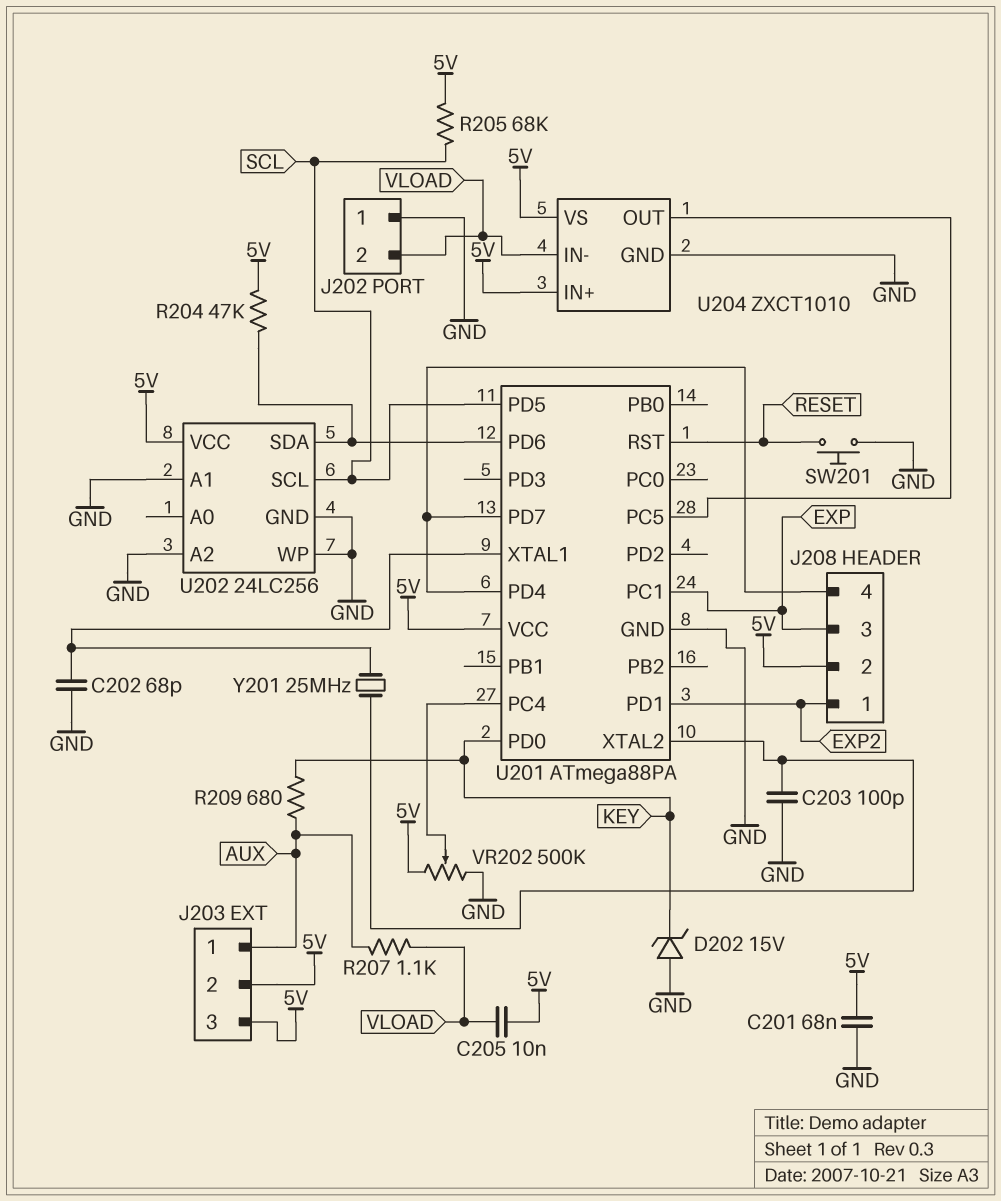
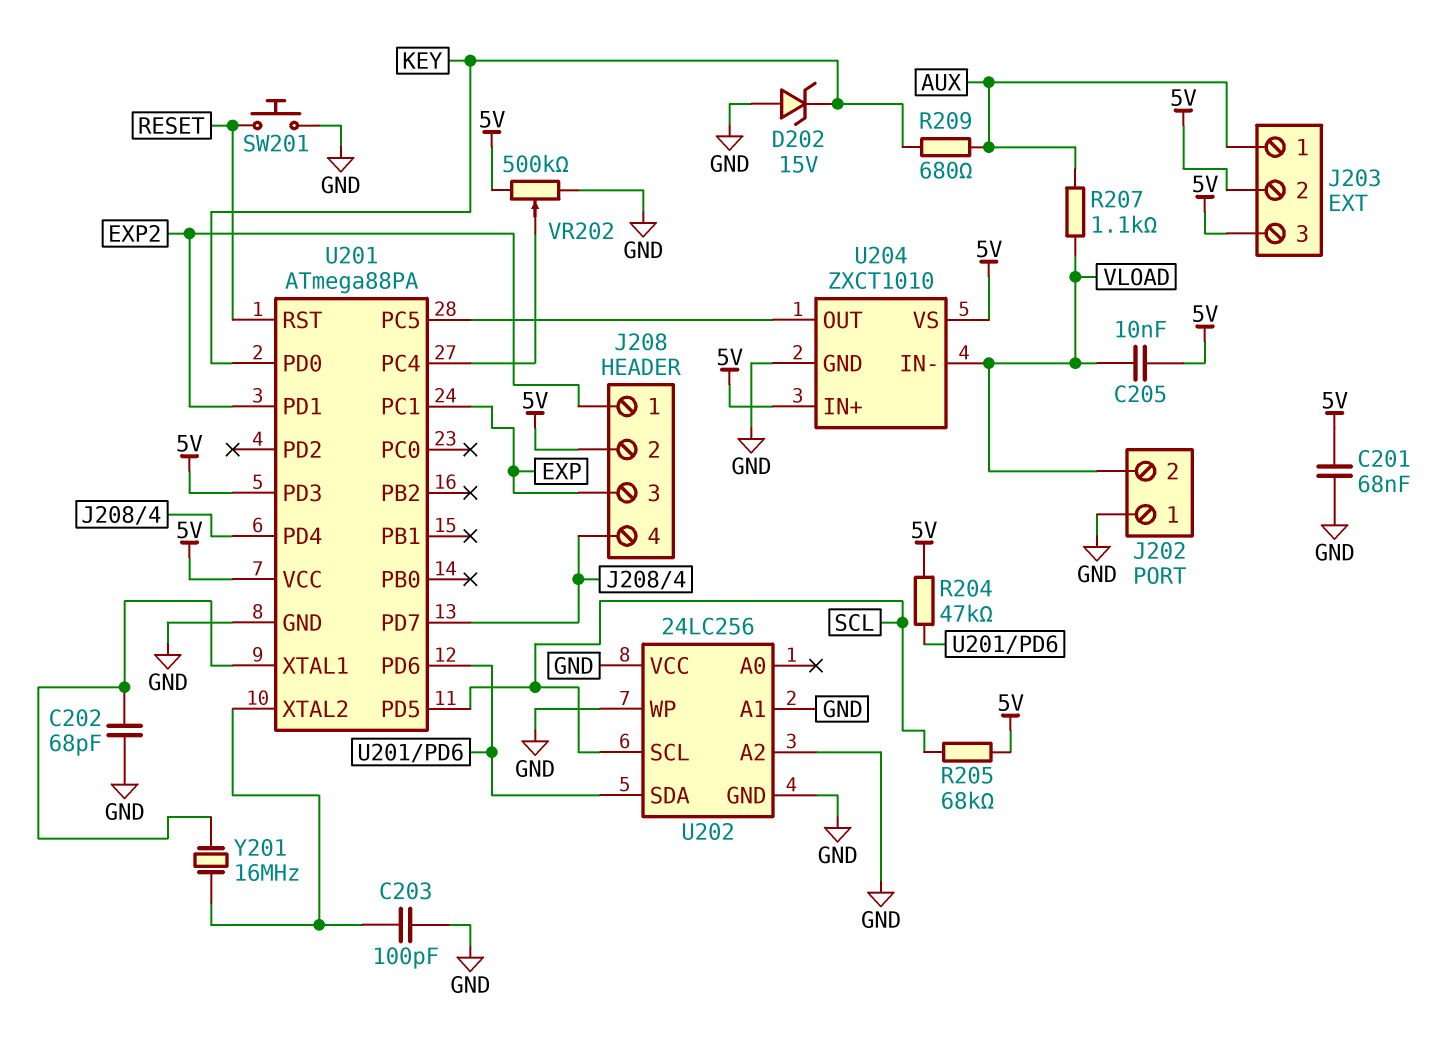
U201 pin PD3: none -> 5V
U202 pin VCC: 5V -> GND
Y201: 25MHz (U201/XTAL1, U201/XTAL2) -> 16MHz (U201/XTAL1, U201/XTAL2)

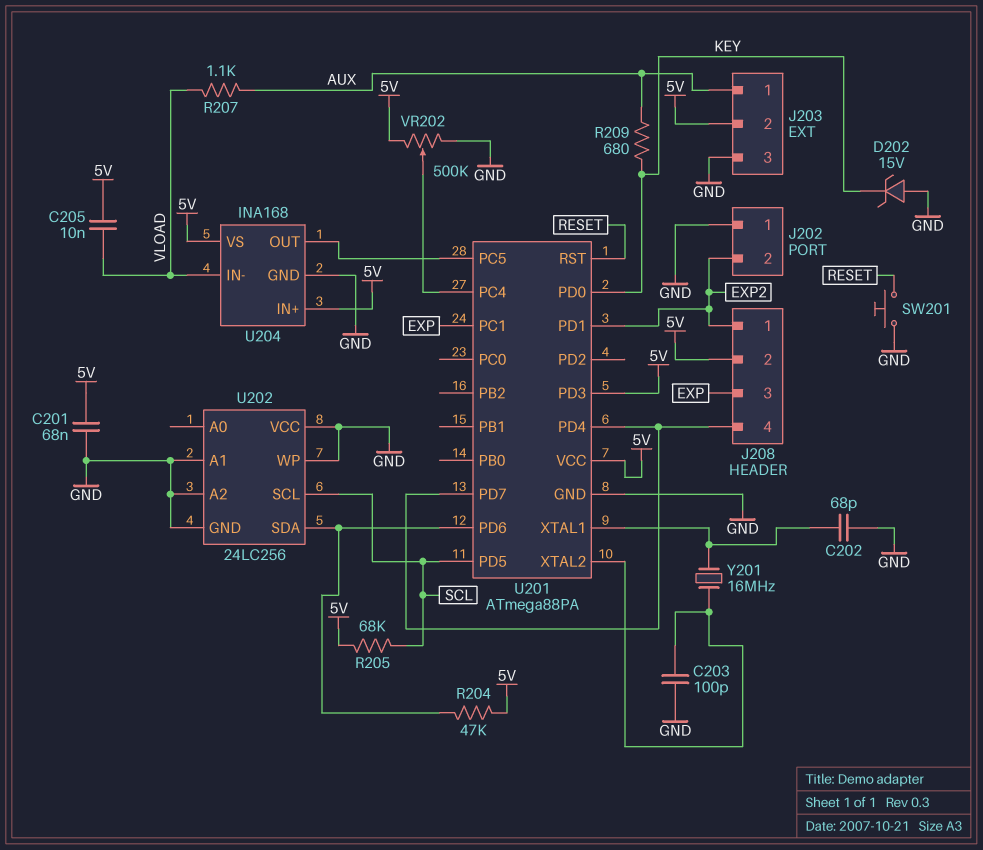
J202 pin 2: VLOAD -> EXP2
J203 pin 3: 5V -> GND
U204: ZXCT1010 -> INA168

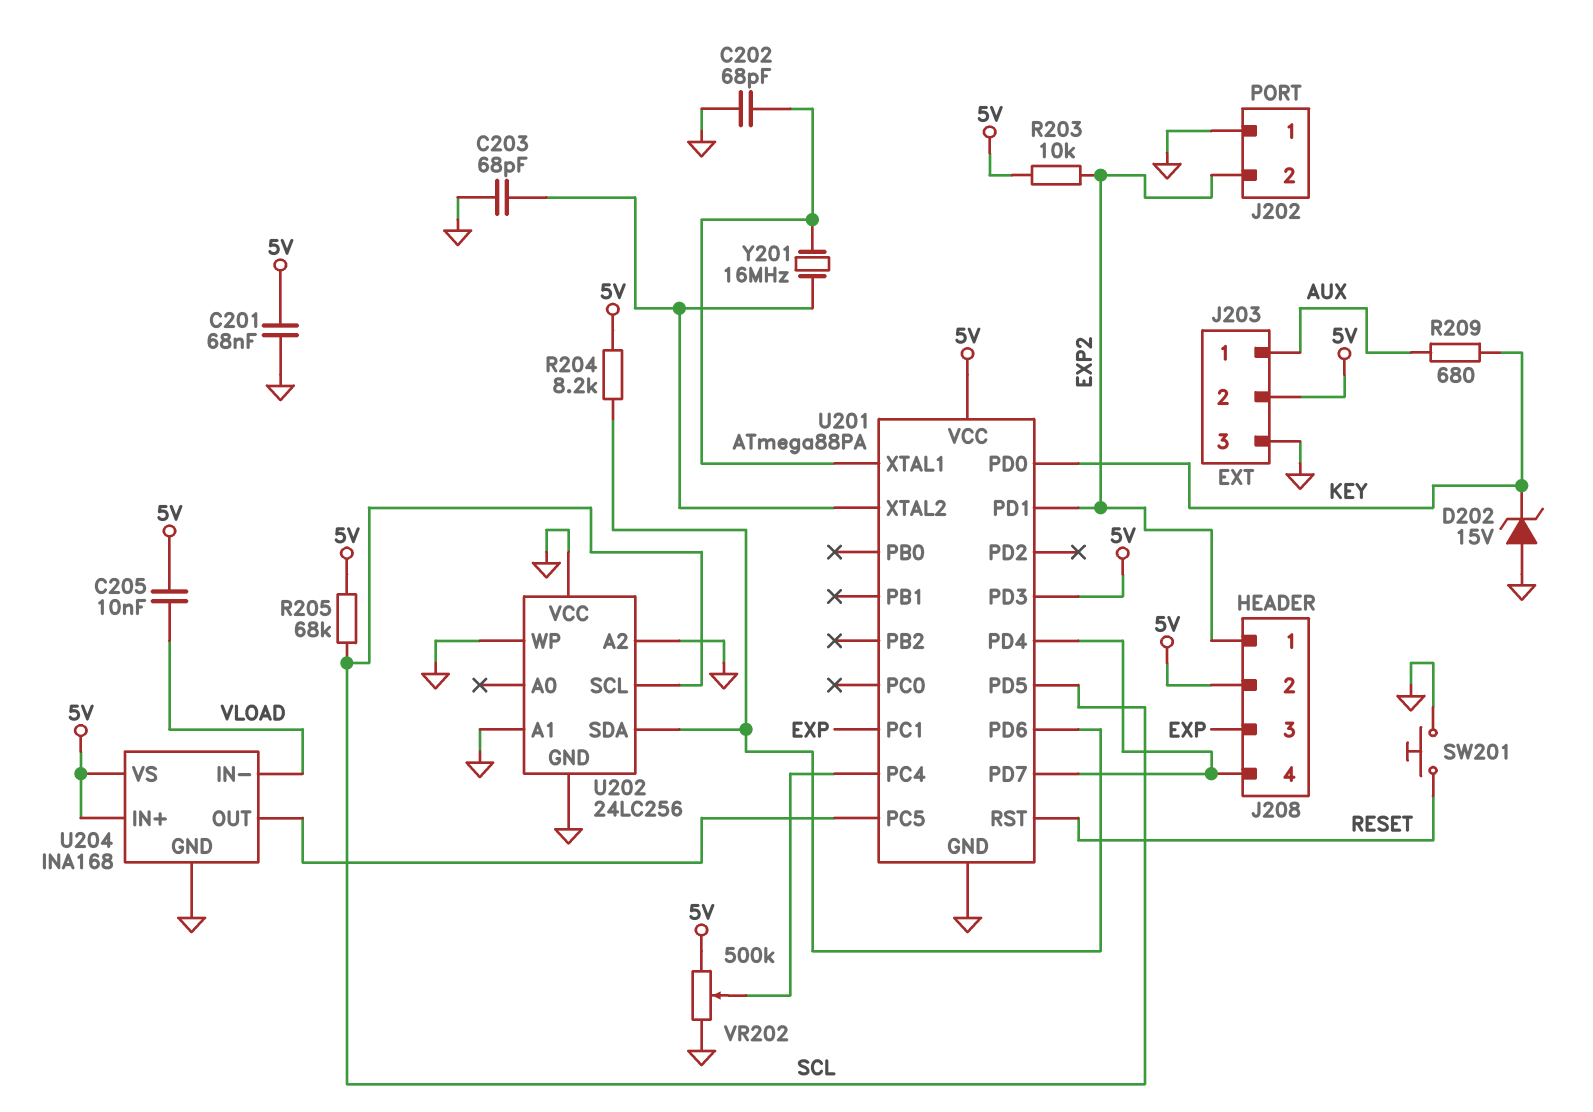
C203: 100pF (GND, U201/XTAL2) -> 68pF (GND, U201/XTAL2)
R203: none -> 10k (5V, EXP2)
R204: 47k (5V, U201/PD6) -> 8.2k (5V, U201/PD6)
R207: 1.1k (AUX, VLOAD) -> none

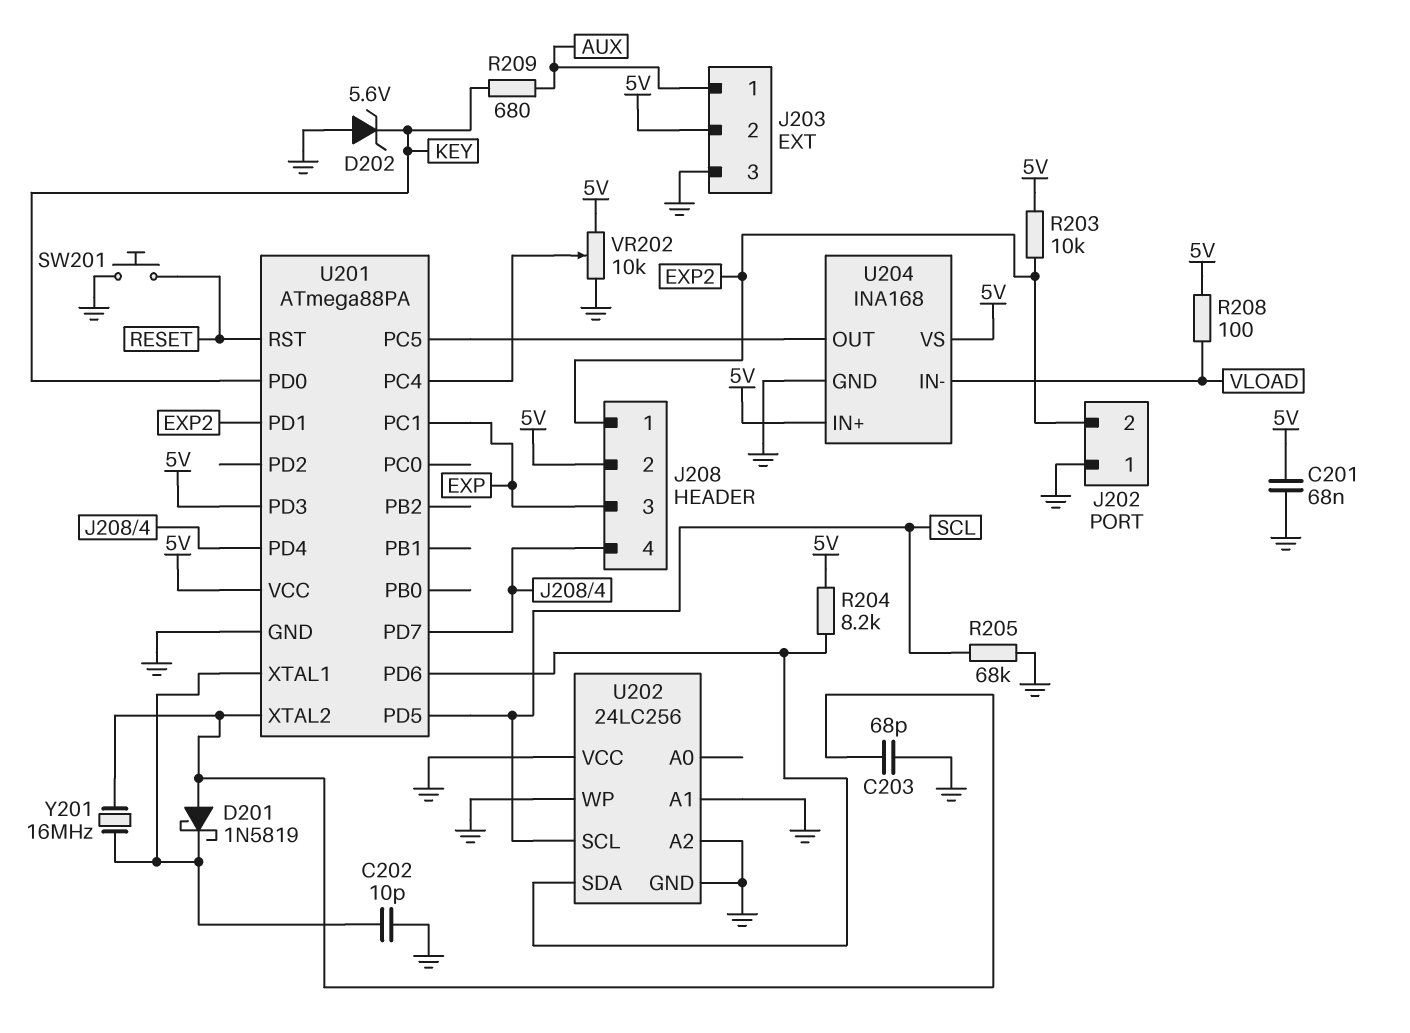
C202: 68pF (GND, U201/XTAL1) -> 10pF (GND, U201/XTAL1)
C205: 10nF (5V, VLOAD) -> none
D201: none -> schottky 1N5819 (A U201/XTAL2, K U201/XTAL1)
D202: zener 15V (A GND, K KEY) -> zener 5.6V (A GND, K KEY)
R205: 68k (5V, SCL) -> 68k (GND, SCL)
R208: none -> 100 (5V, VLOAD)
VR202: 500k (5V, GND, wiper U201/PC4) -> 10k (5V, GND, wiper U201/PC4)

